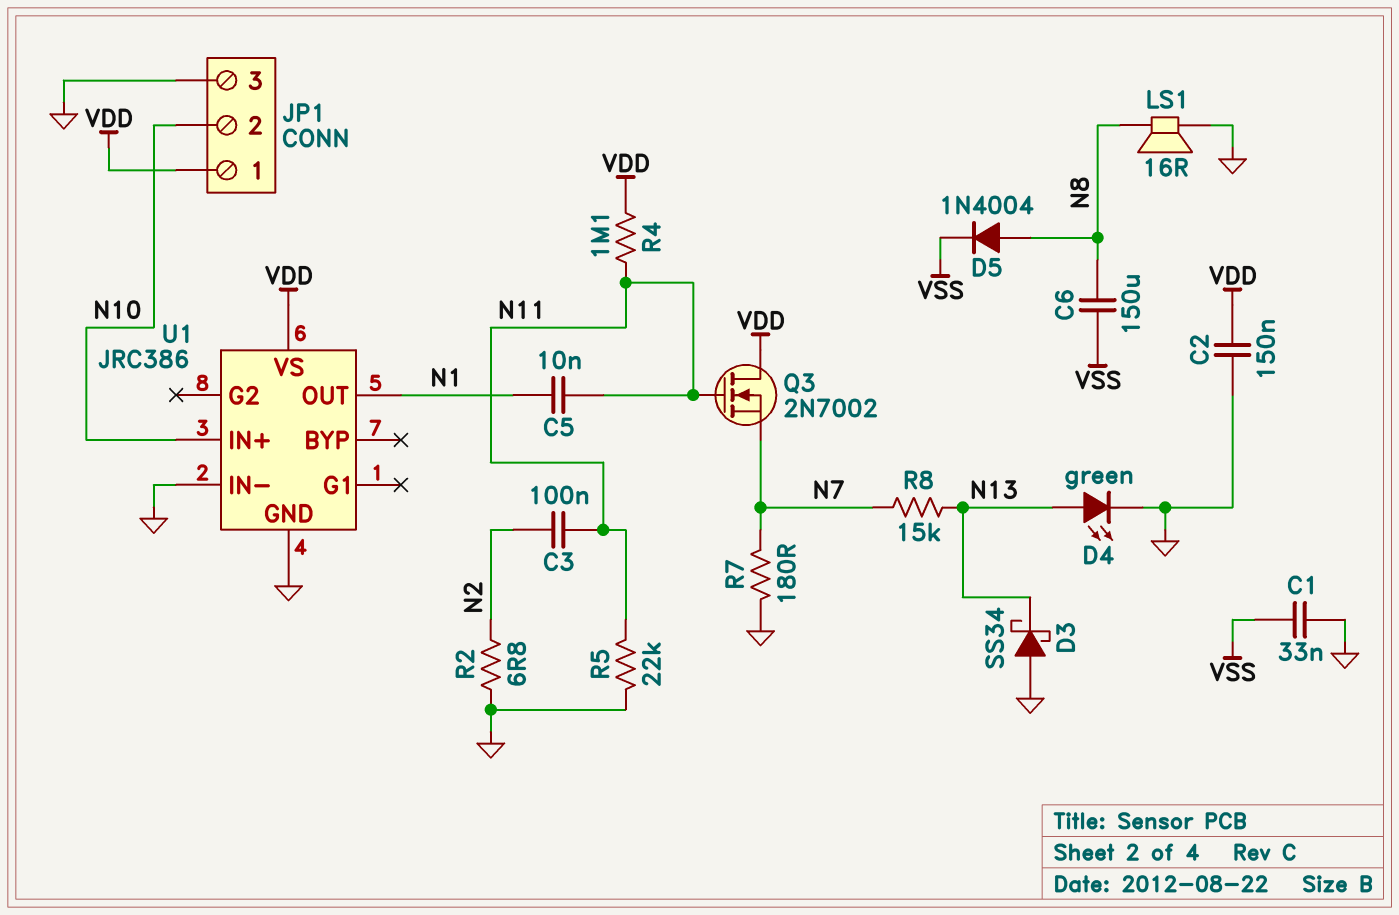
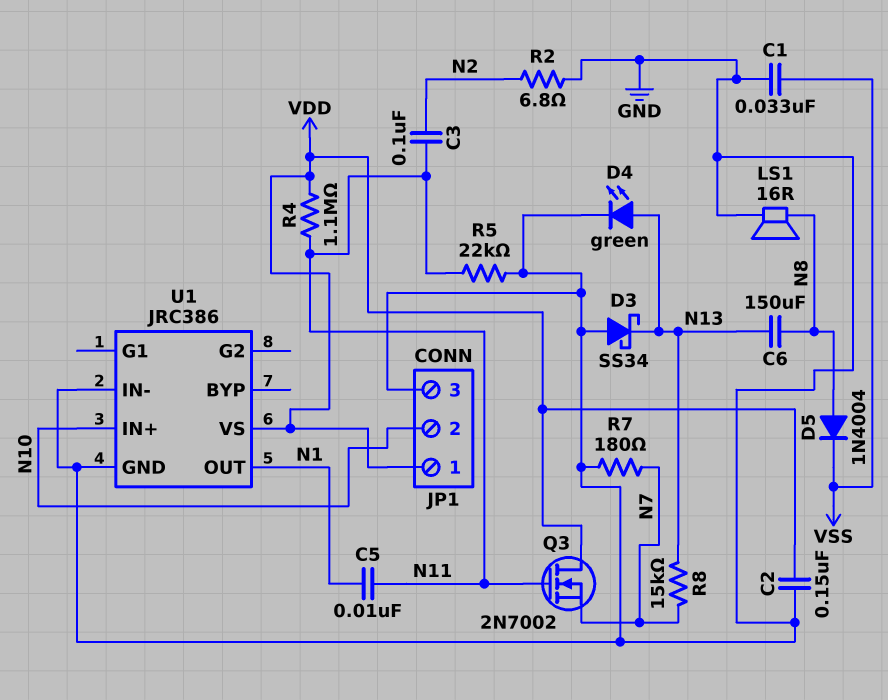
C6: 150uF (N8, VSS) -> 150uF (N8, N13)

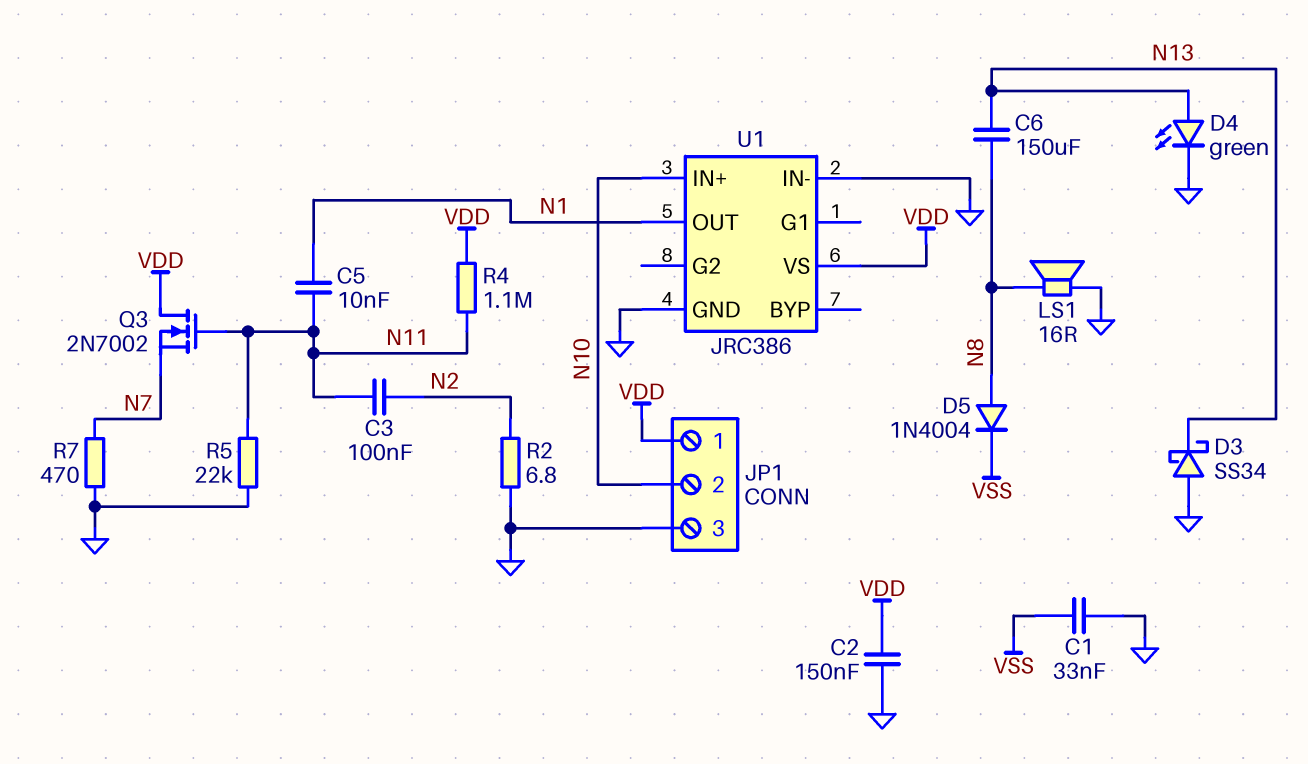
R7: 180 (GND, N7) -> 470 (GND, N7)
R8: 15k (N7, N13) -> none

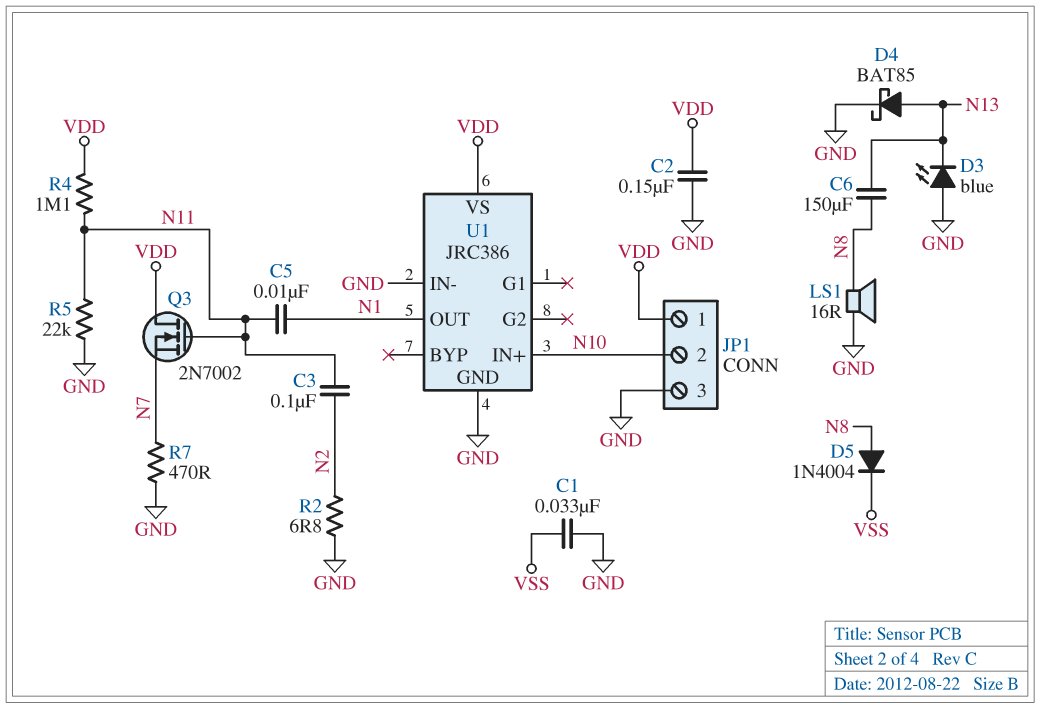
D3: schottky SS34 (A GND, K N13) -> LED blue (A GND, K N13)
D4: LED green (A N13, K GND) -> schottky BAT85 (A N13, K GND)

